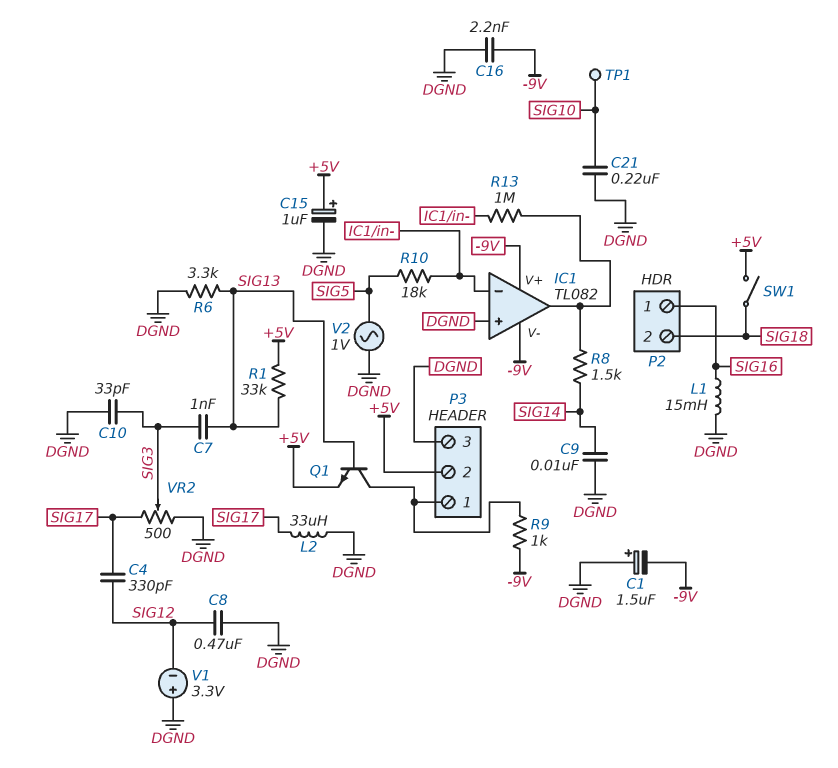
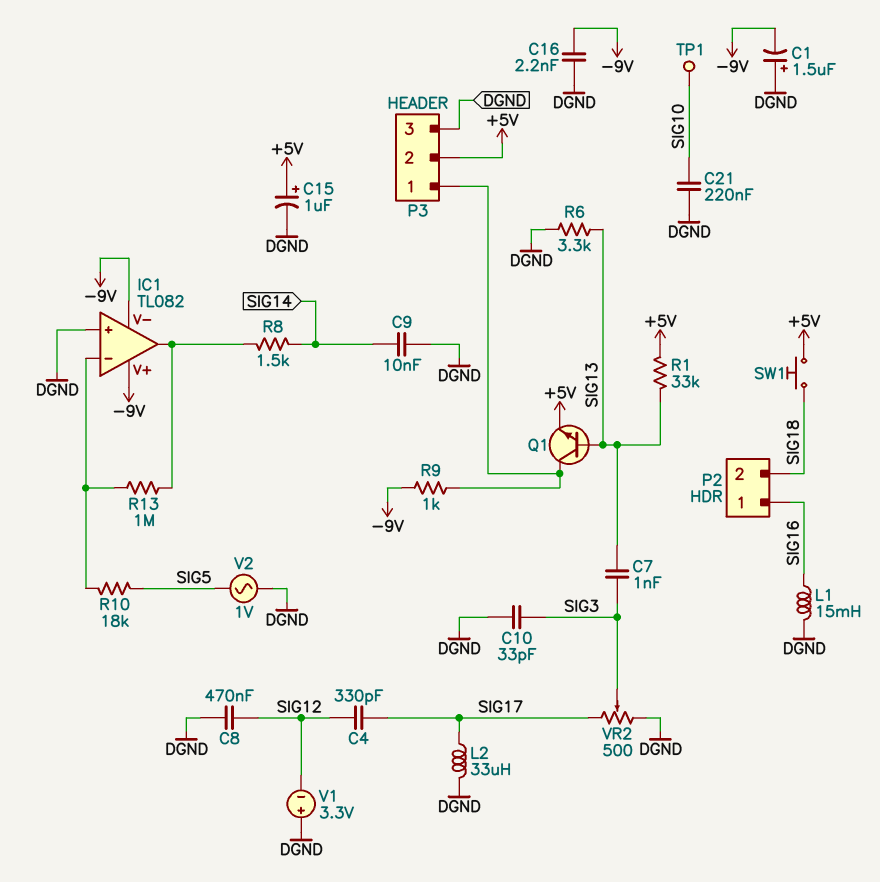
SW1: switch (+5V, SIG18) -> button (+5V, SIG18)

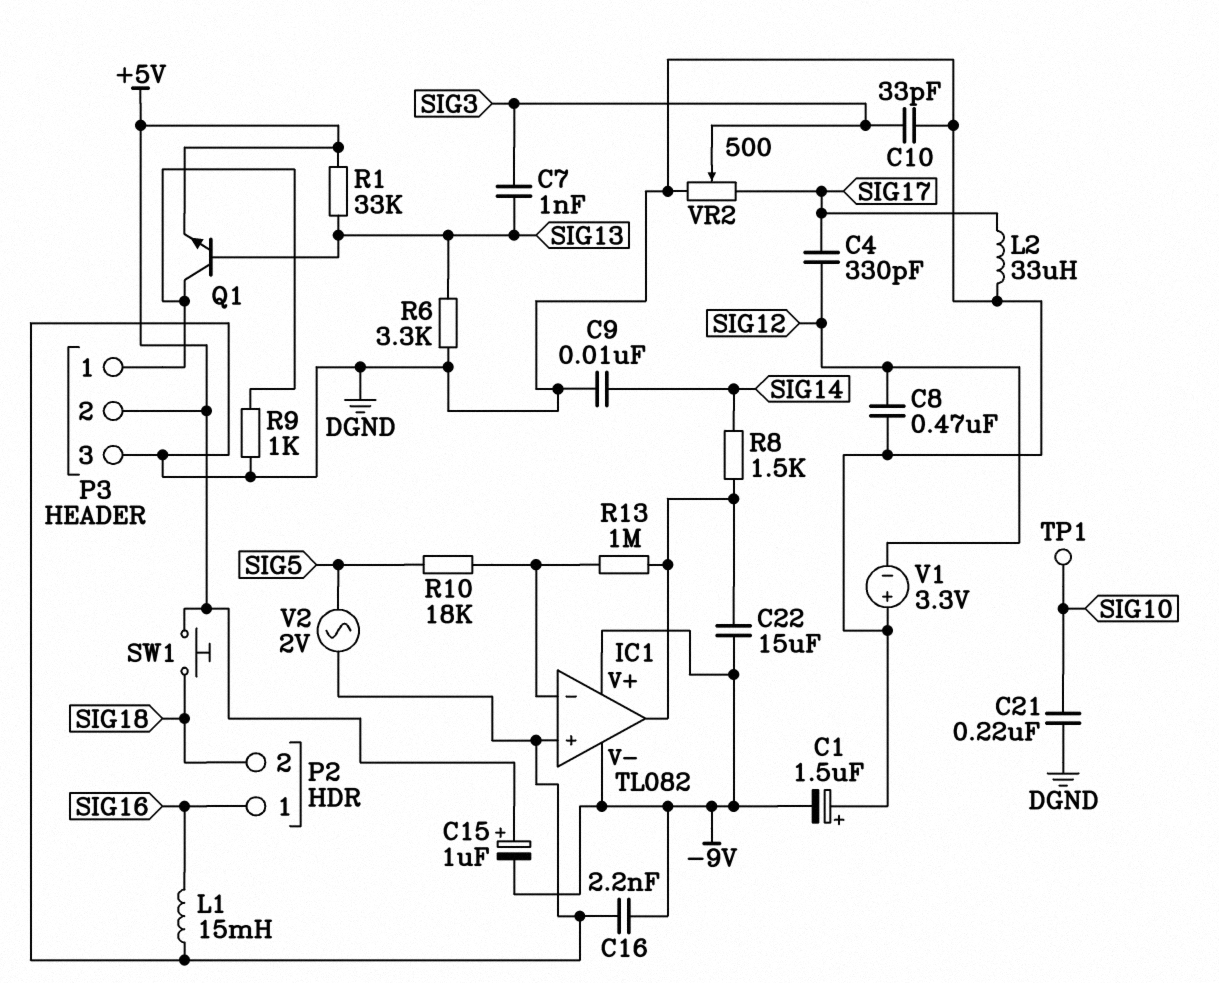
C15: 1uF (plus +5V, minus DGND) -> 1uF (plus +5V, minus -9V)
C22: none -> 15uF (-9V, IC1/out)
R9: 1k (-9V, P3/1) -> 1k (DGND, P3/1)
V2: AC 1V (DGND, SIG5) -> AC 2V (DGND, SIG5)

